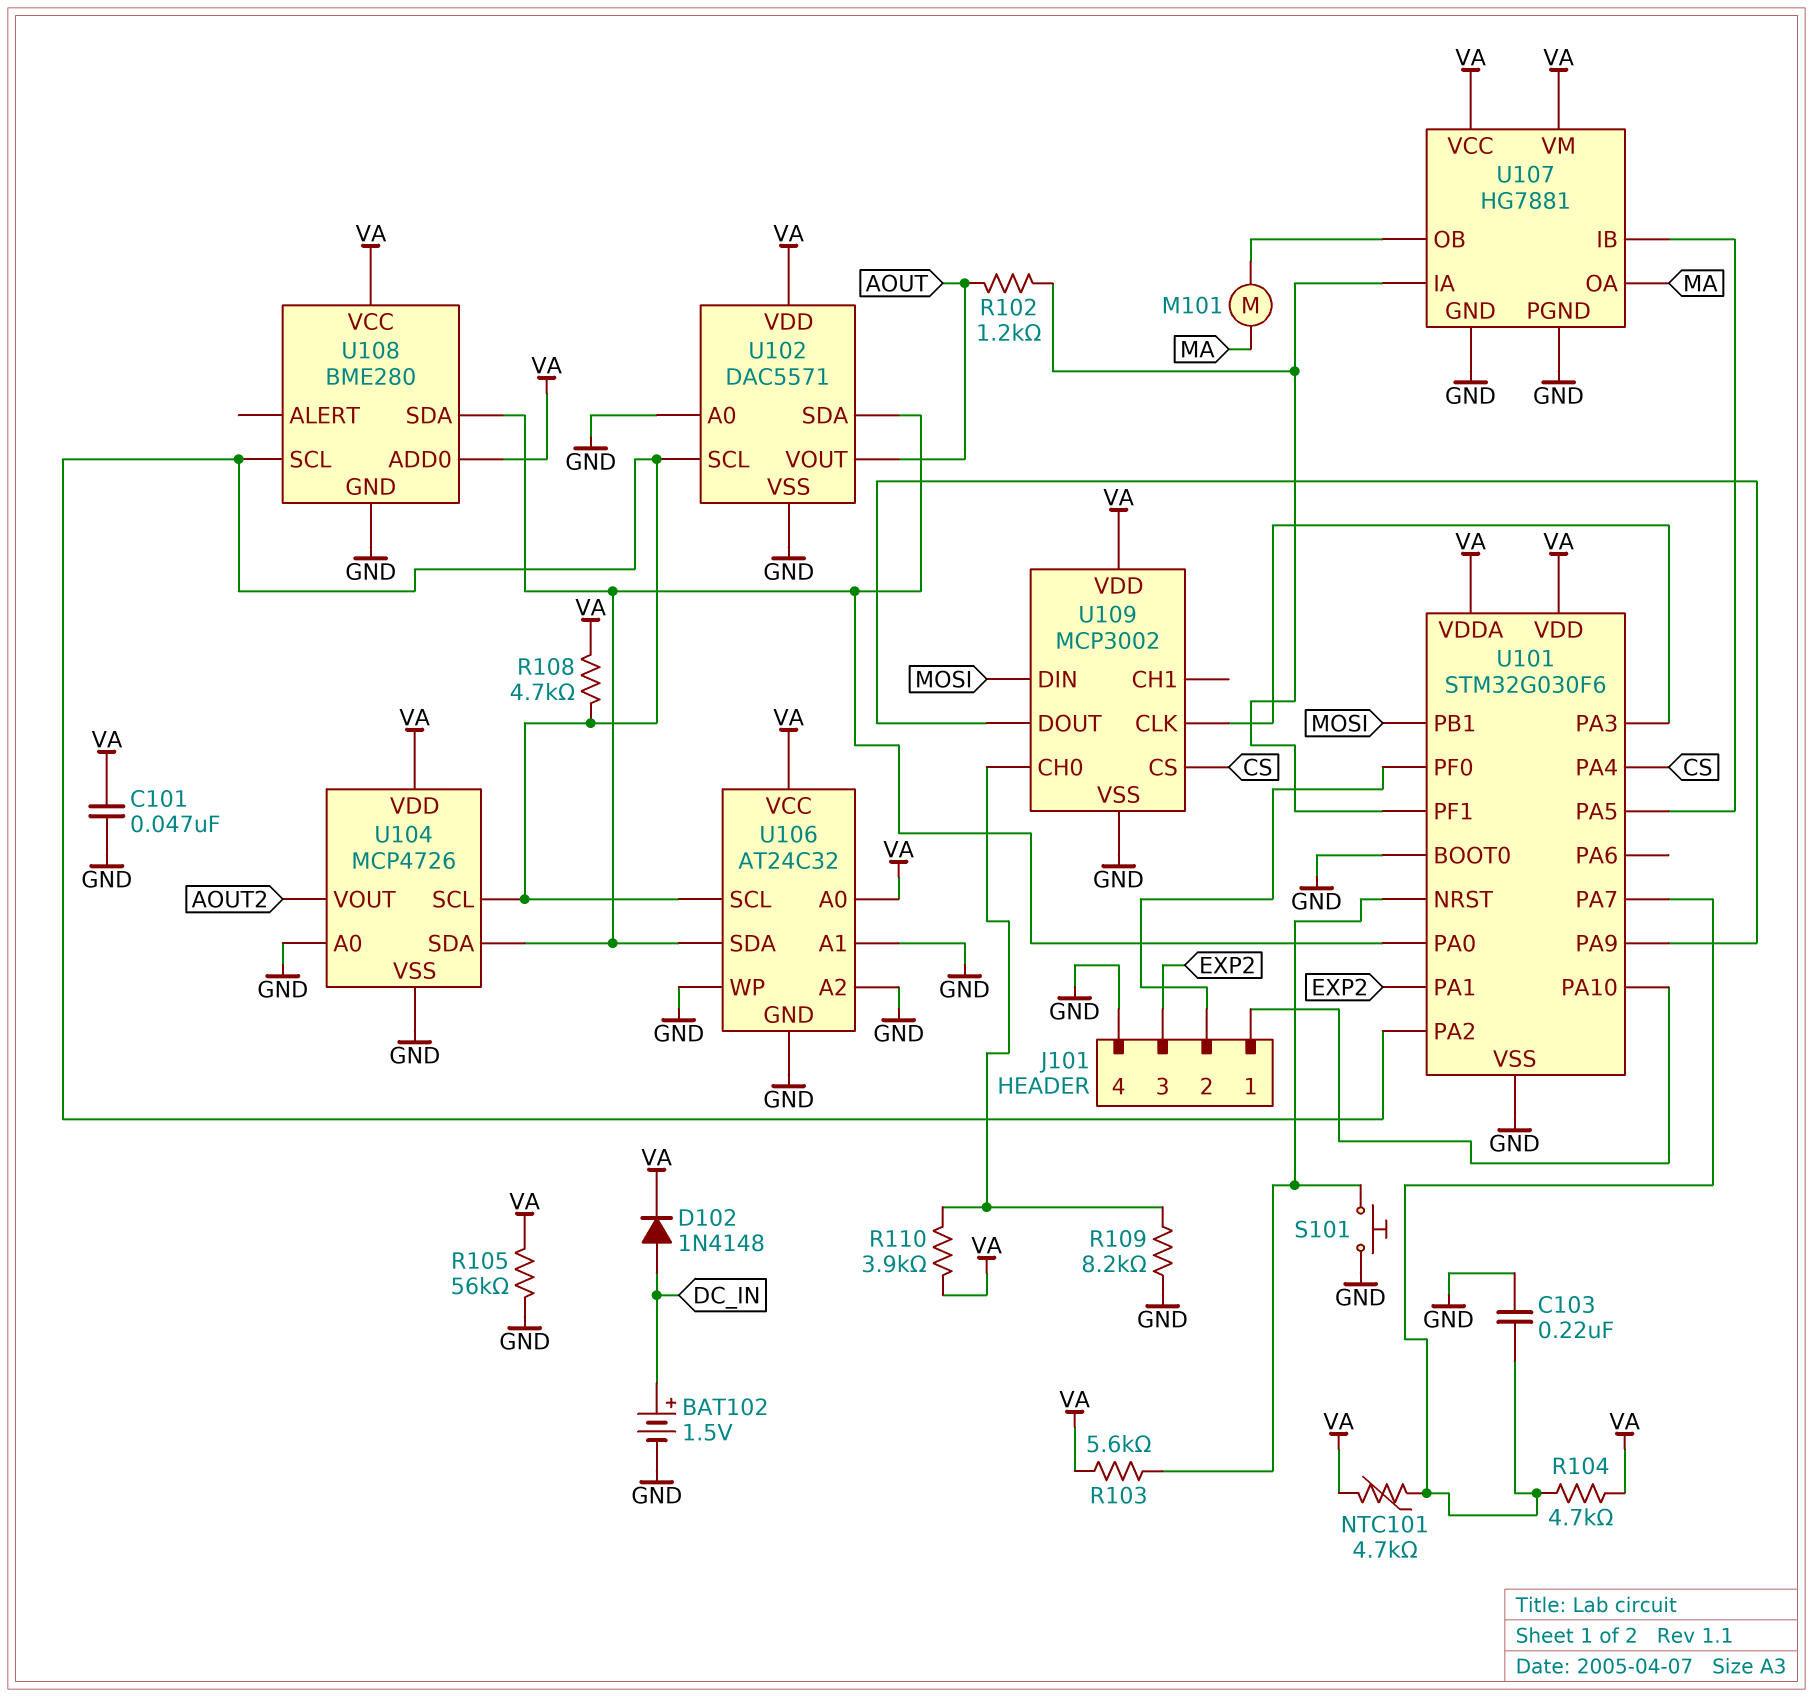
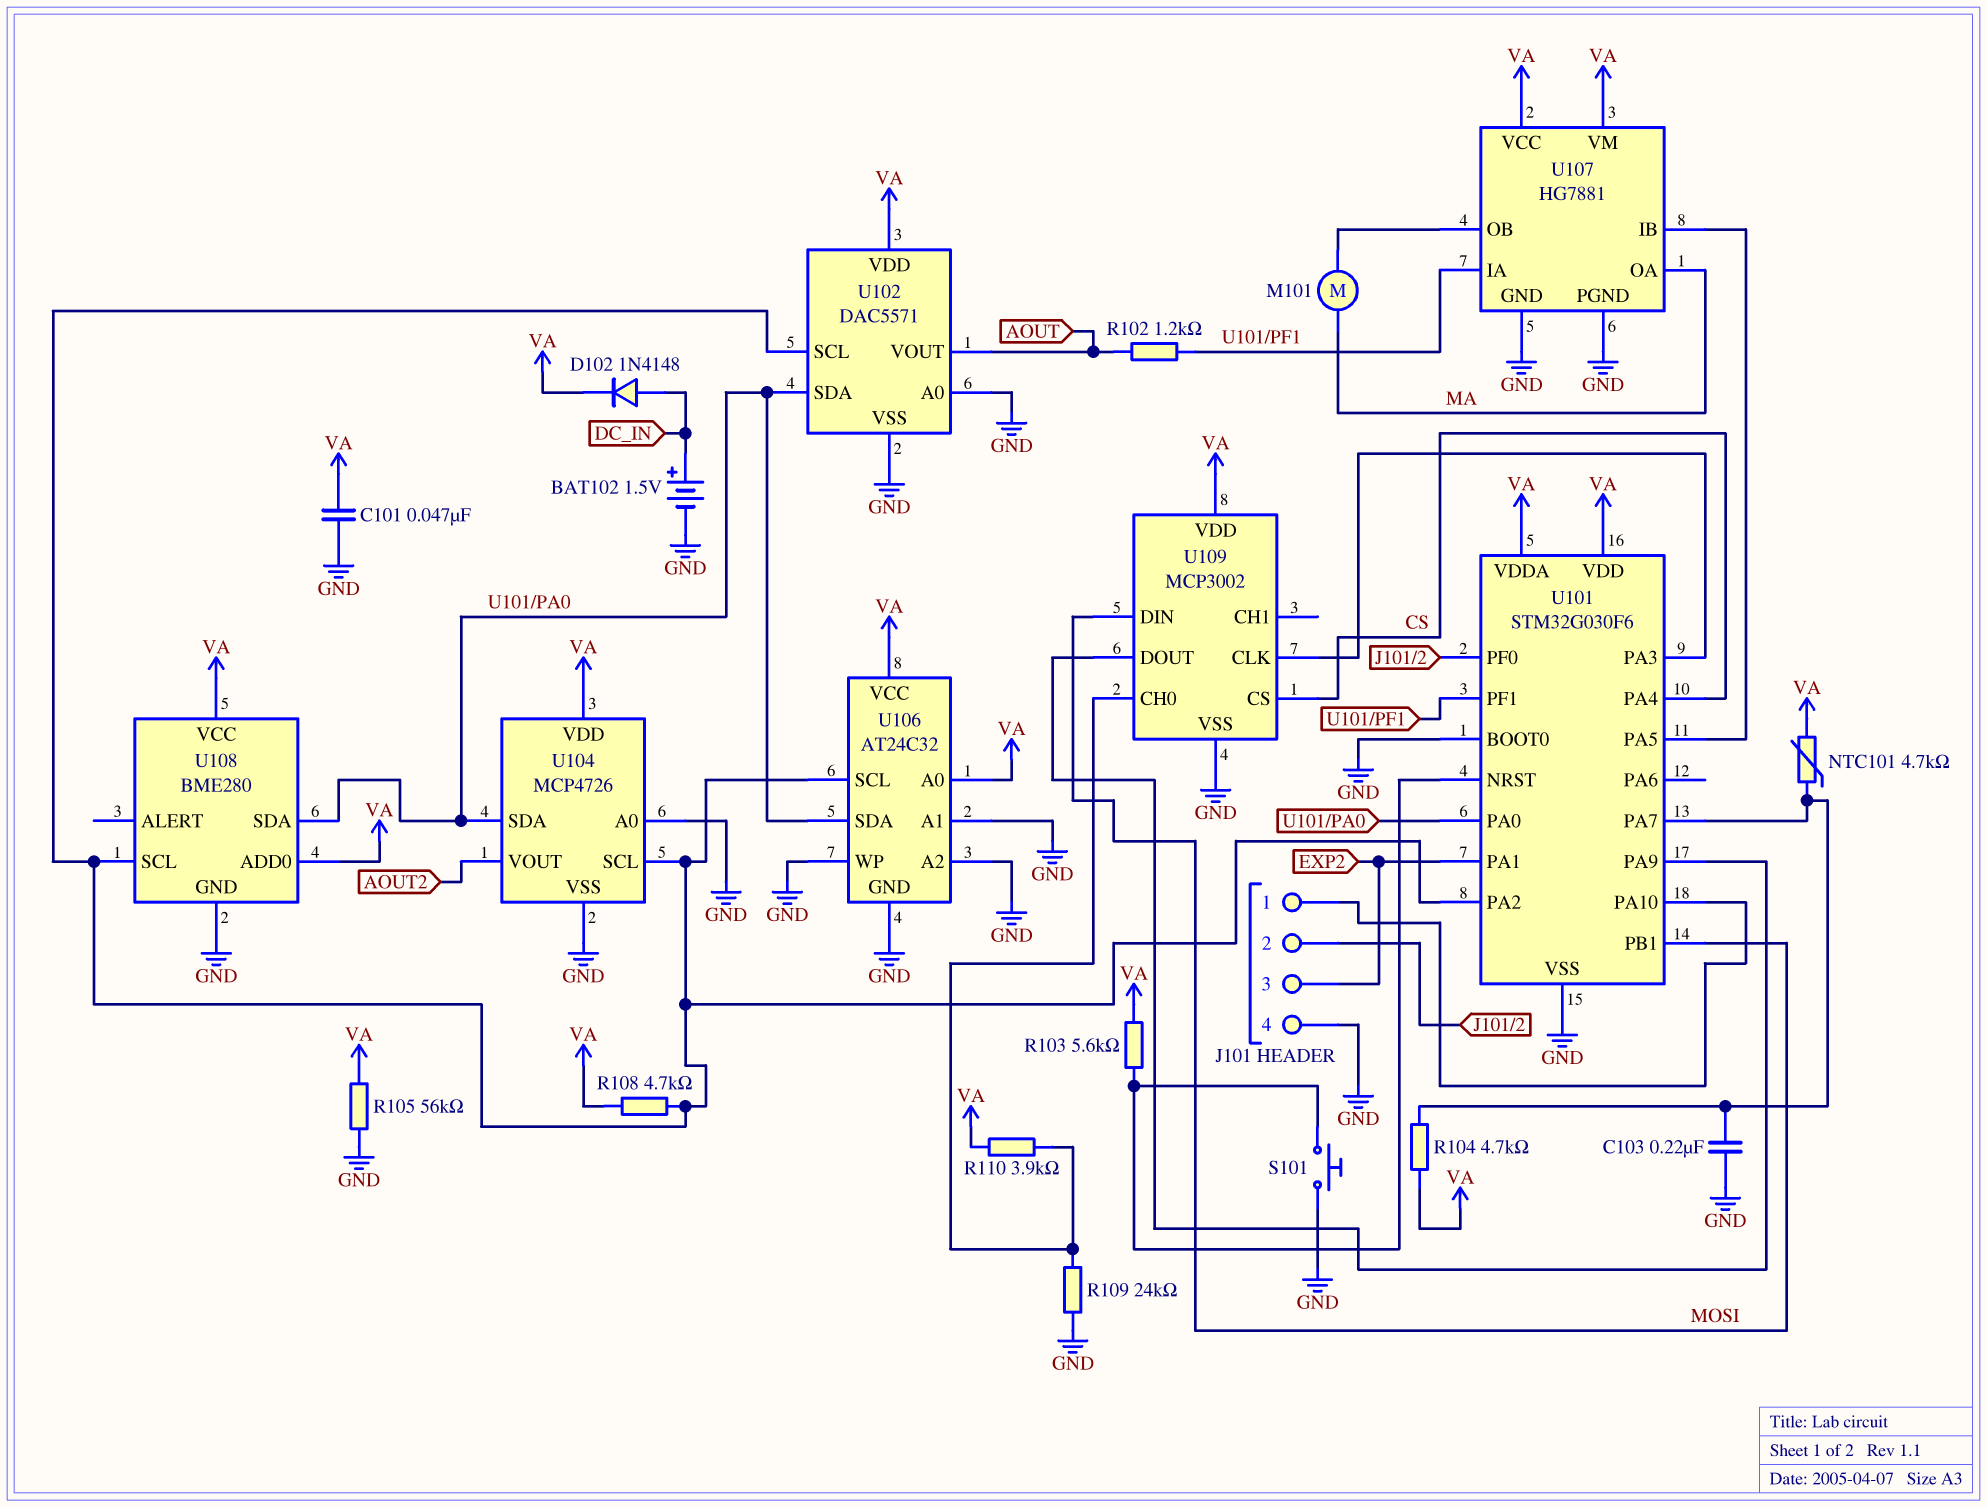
R109: 8.2k (GND, U109/CH0) -> 24k (GND, U109/CH0)

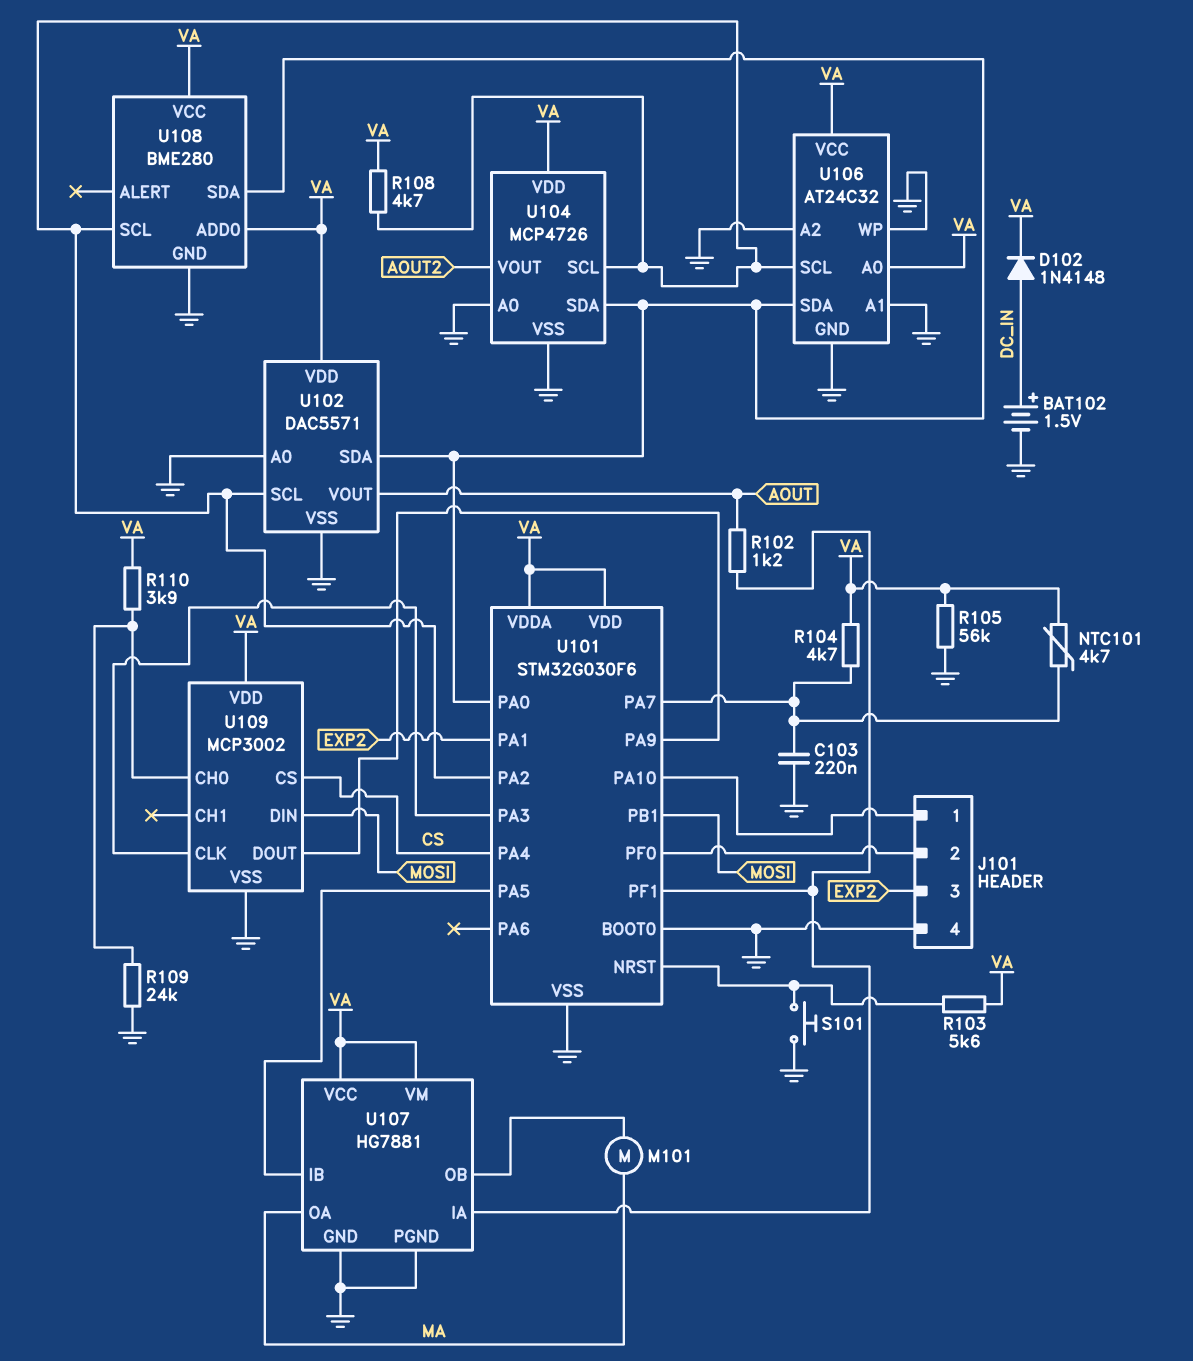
C101: 47nF (GND, VA) -> none

